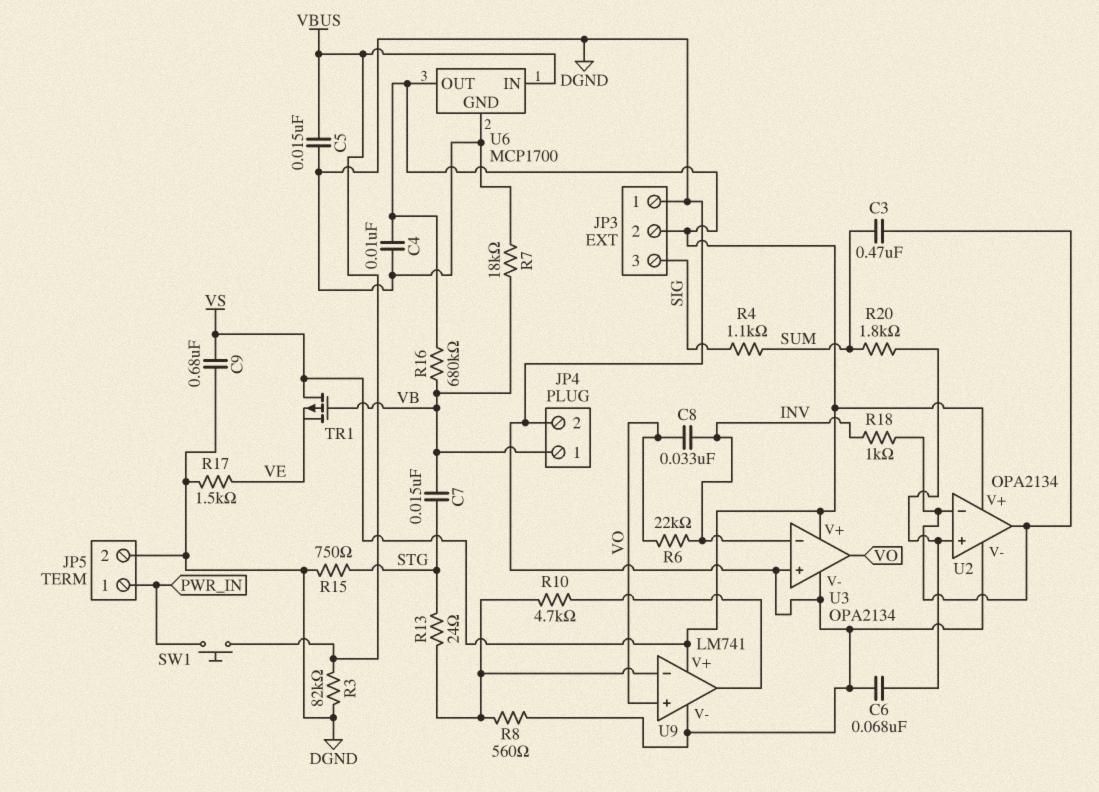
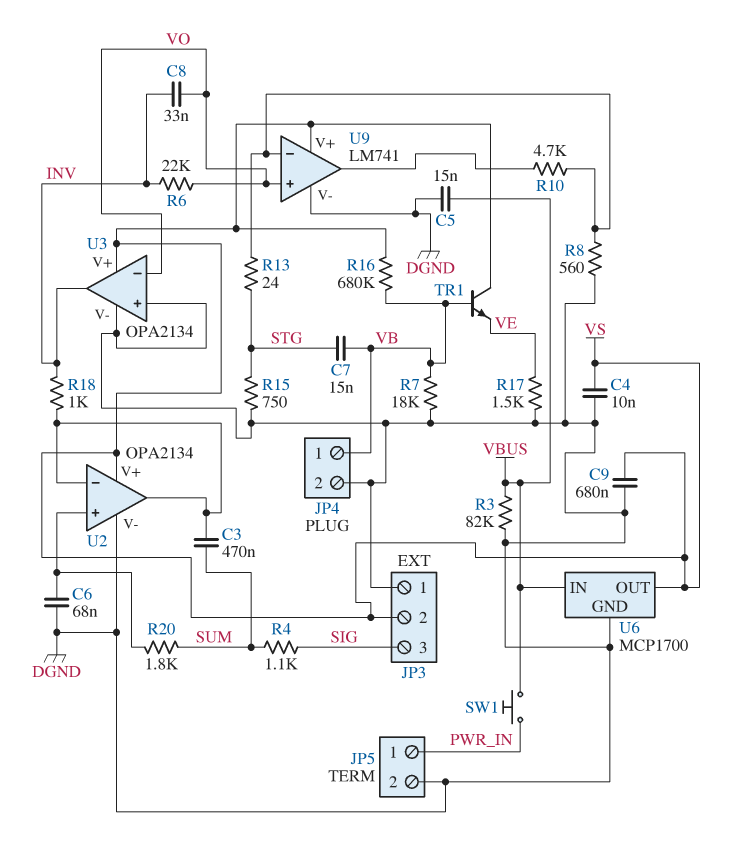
TR1: PMOS (G VB, D VS, S VE) -> NPN (B VB, C VS, E VE)
U3 pin in-: INV -> VO
U3 pin out: VO -> INV

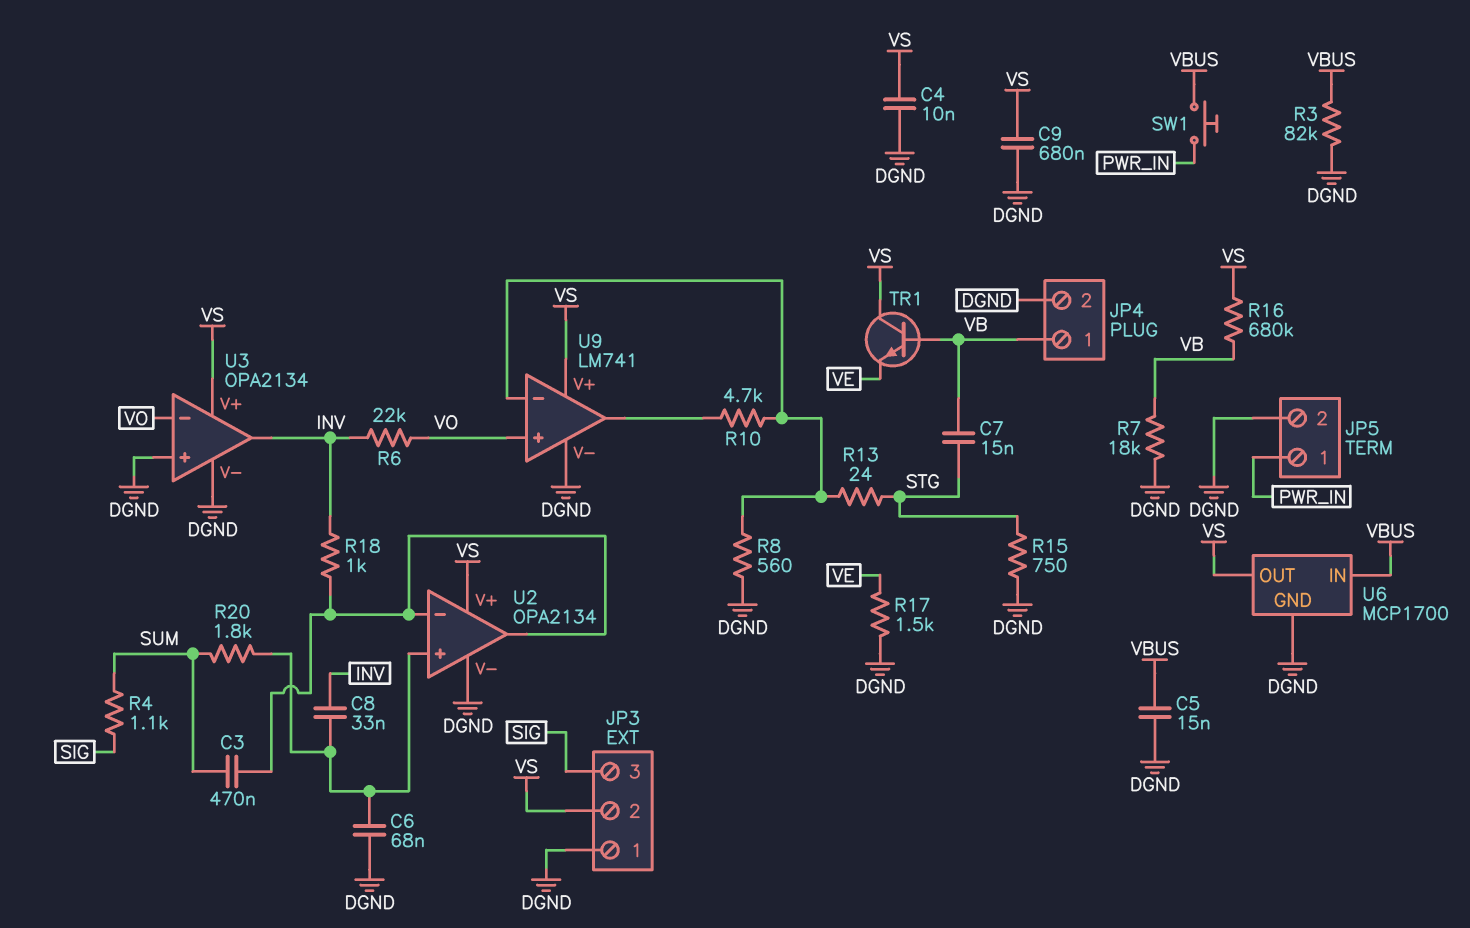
C8: 33nF (INV, VO) -> 33nF (INV, U2/in+)

